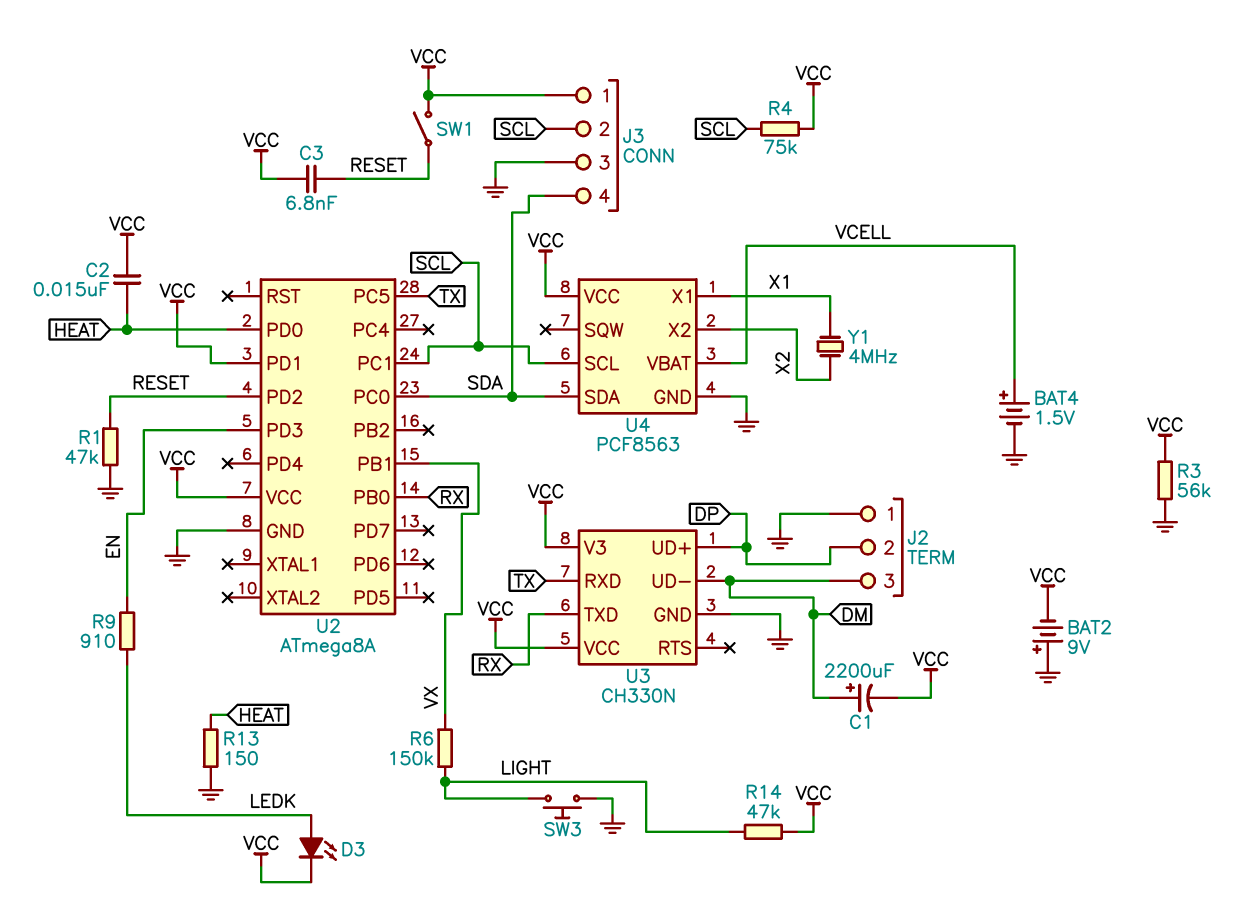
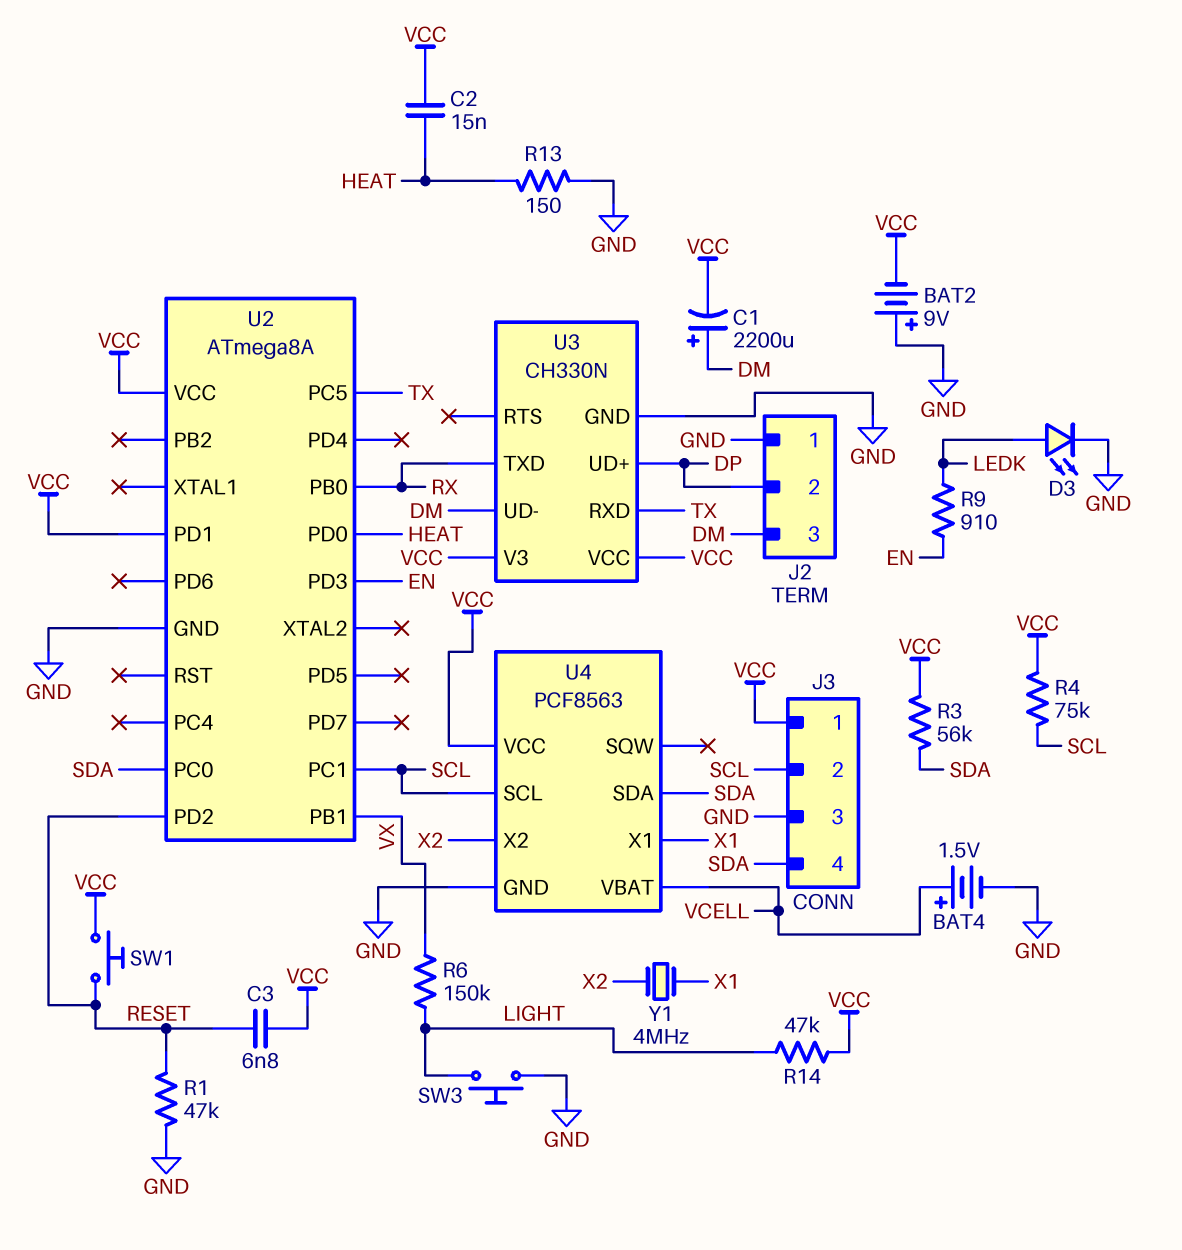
D3: LED (A LEDK, K VCC) -> LED (A LEDK, K GND)
R3: 56k (GND, VCC) -> 56k (SDA, VCC)
SW1: switch (RESET, VCC) -> button (RESET, VCC)

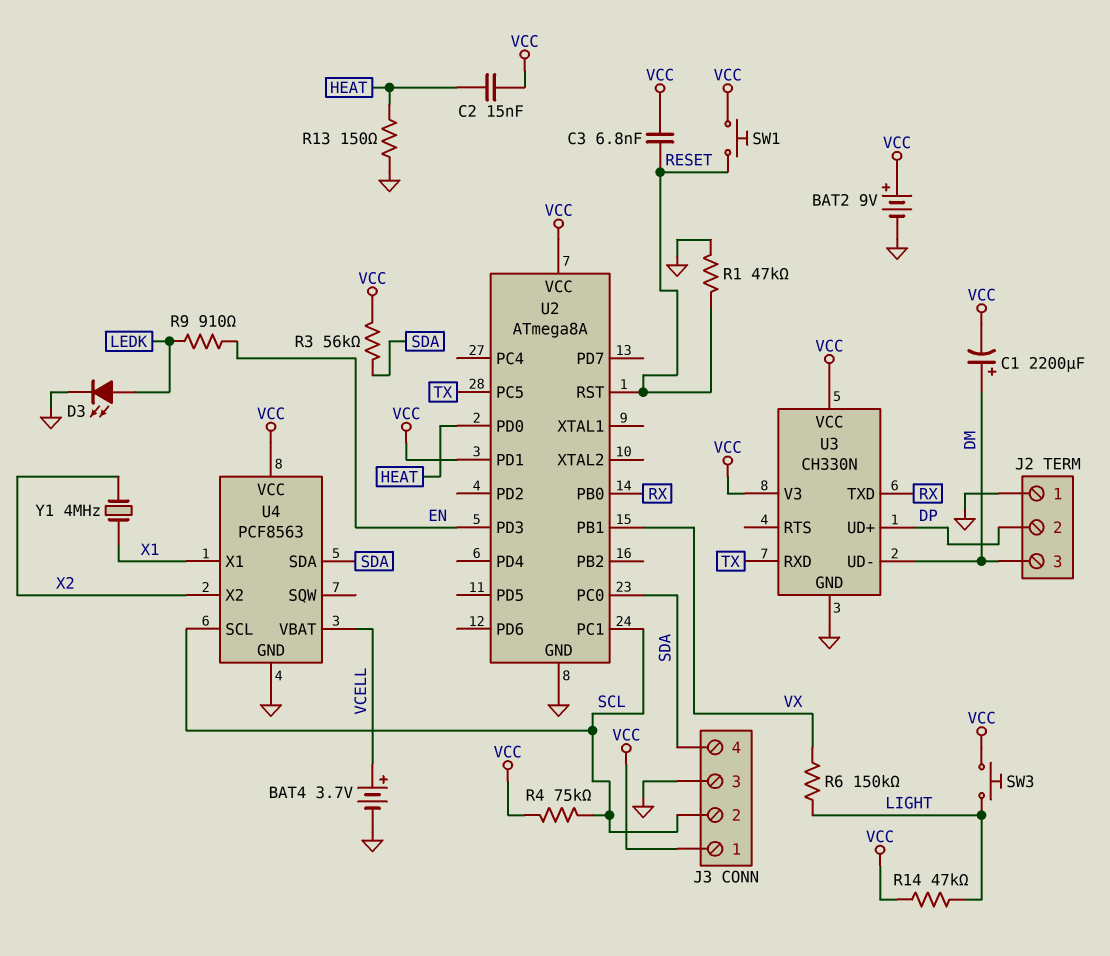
BAT2: 9V (plus GND, minus VCC) -> 9V (plus VCC, minus GND)
BAT4: 1.5V (plus VCELL, minus GND) -> 3.7V (plus VCELL, minus GND)
SW3: button (GND, LIGHT) -> button (LIGHT, VCC)
U2 pin PD2: RESET -> none
U2 pin RST: none -> RESET

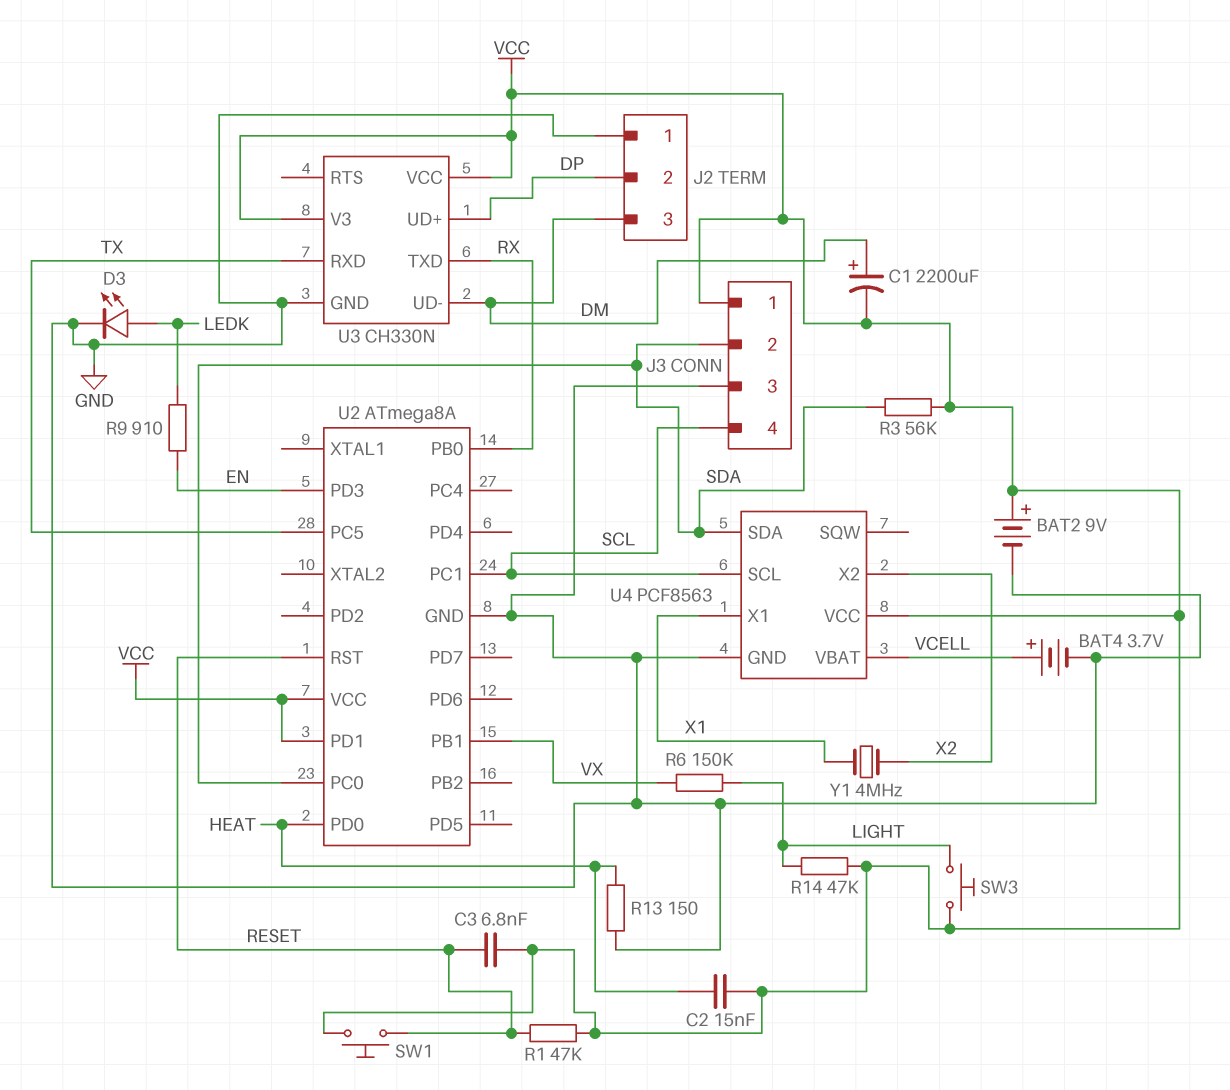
J3 pin 2: SCL -> SDA
J3 pin 4: SDA -> SCL
R1: 47k (GND, RESET) -> 47k (RESET, VCC)
R4: 75k (SCL, VCC) -> none

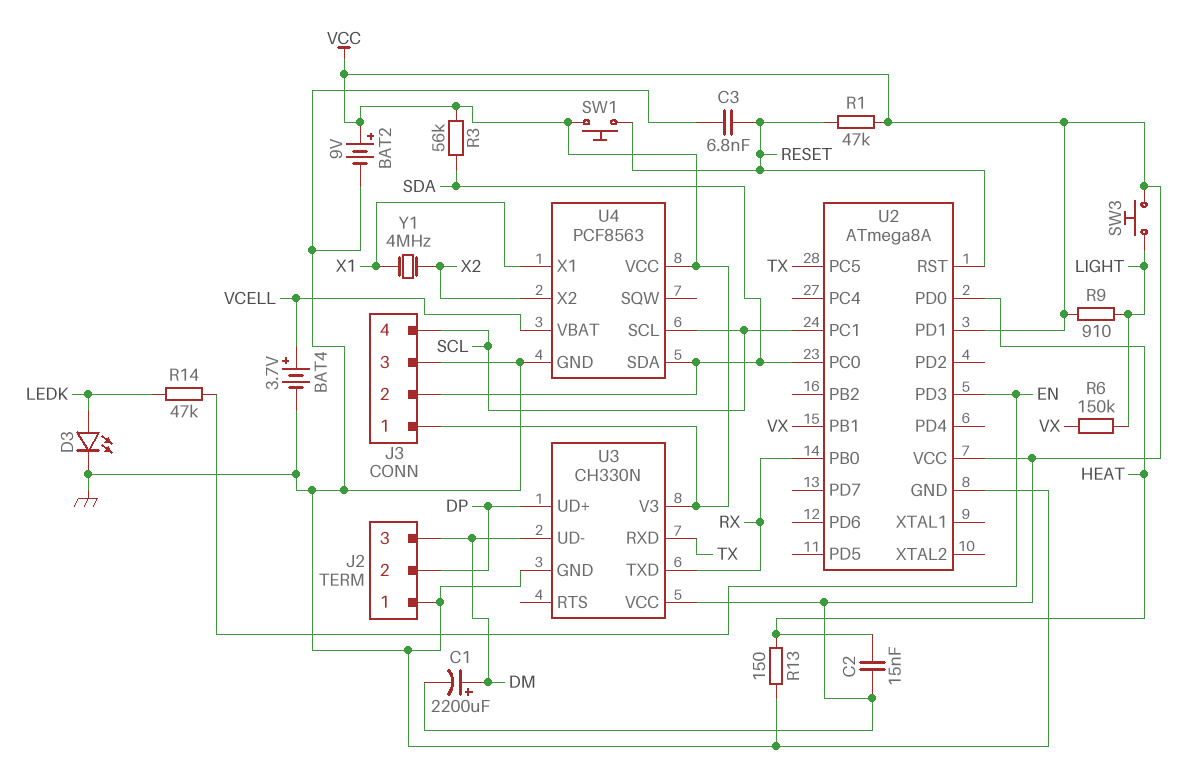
C3: 6.8nF (RESET, VCC) -> 6.8nF (GND, RESET)
R9: 910 (EN, LEDK) -> 910 (LIGHT, VCC)
R14: 47k (LIGHT, VCC) -> 47k (EN, LEDK)

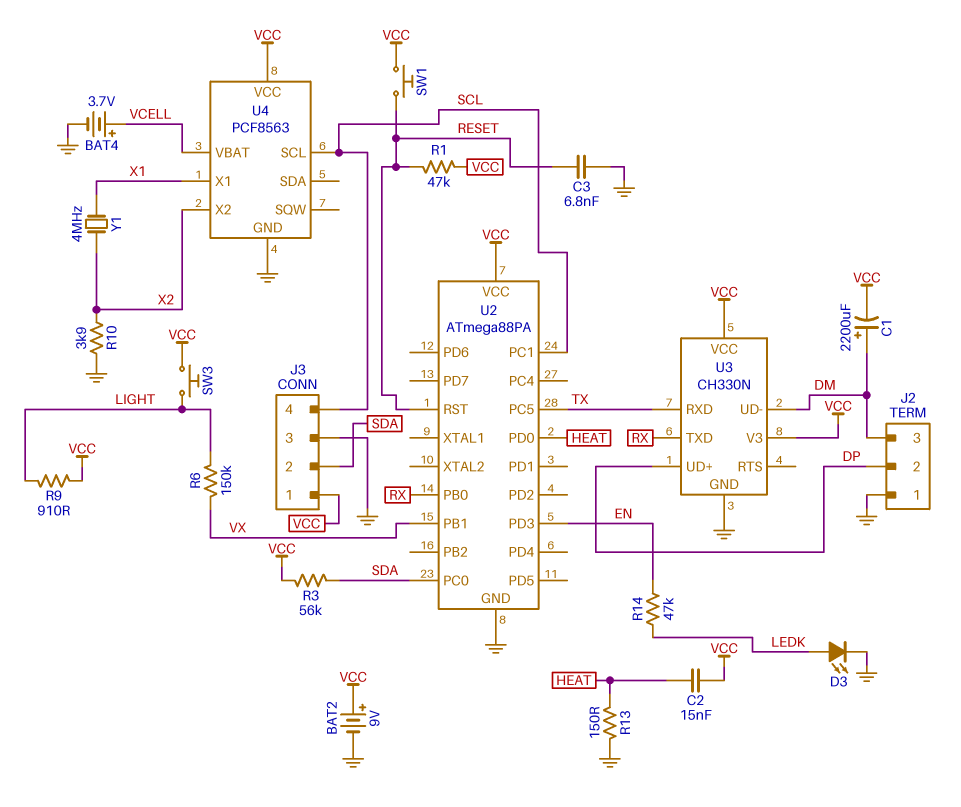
R10: none -> 3.9k (GND, X2)
U2: ATmega8A -> ATmega88PA
U2 pin PD1: VCC -> none
U4 pin SDA: SDA -> none

